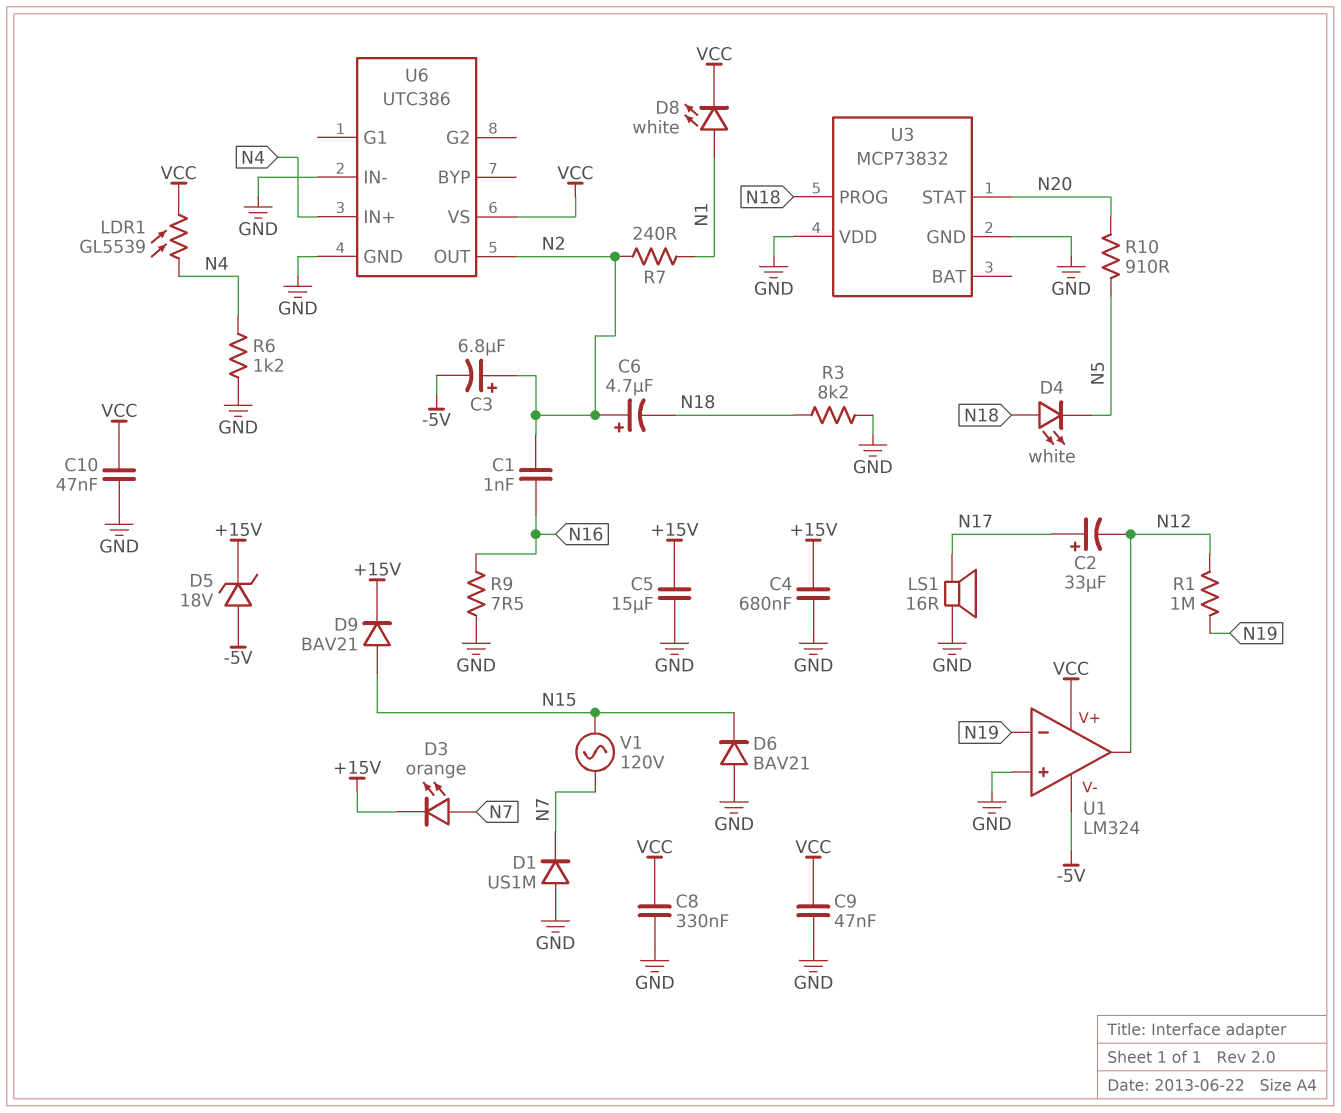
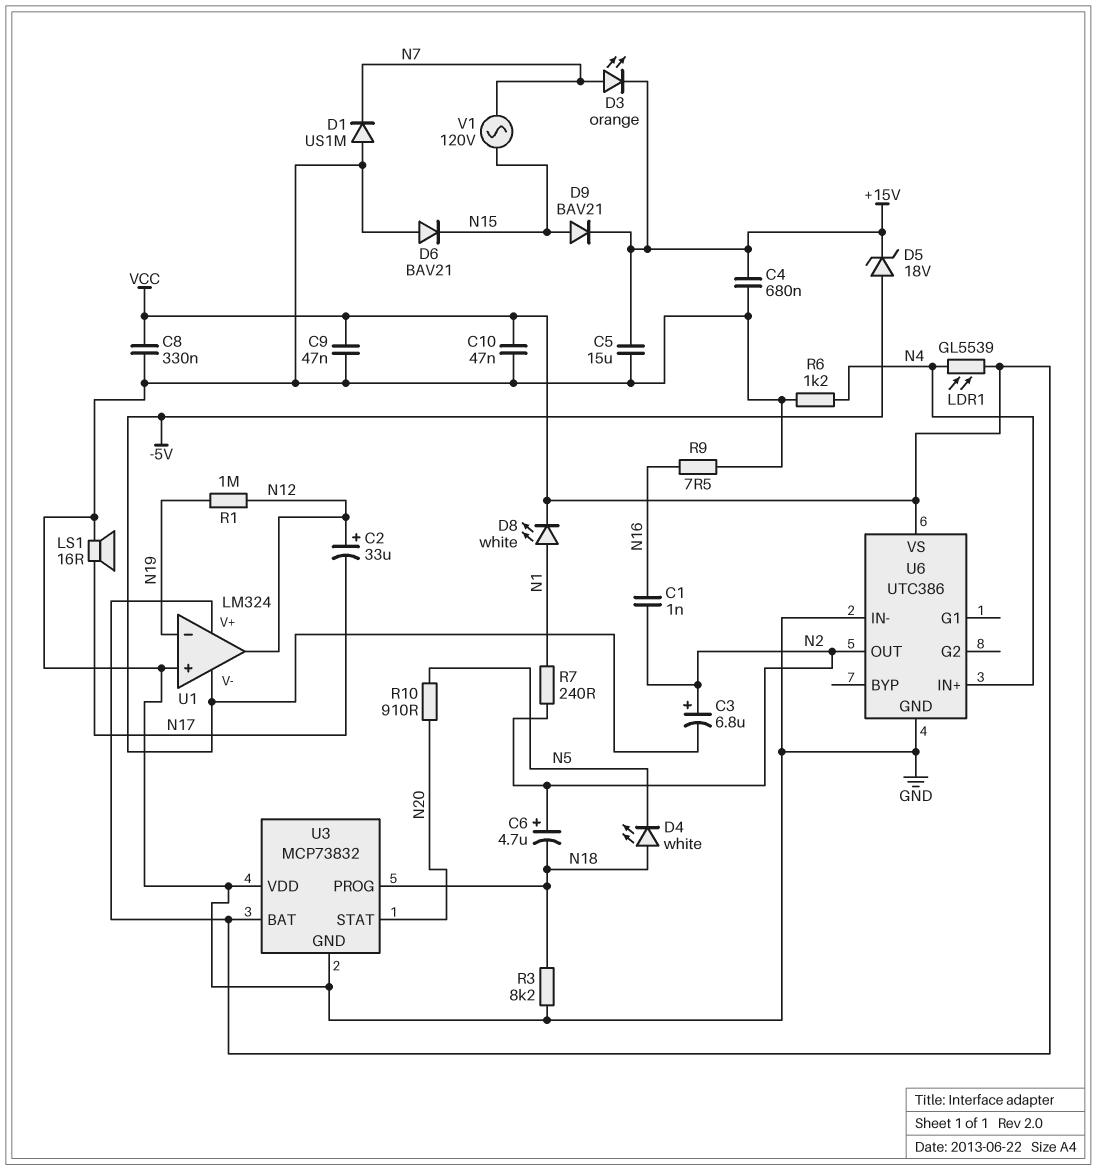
C2: 33uF (plus N17, minus N12) -> 33uF (plus N12, minus N17)
U3 pin BAT: none -> VCC

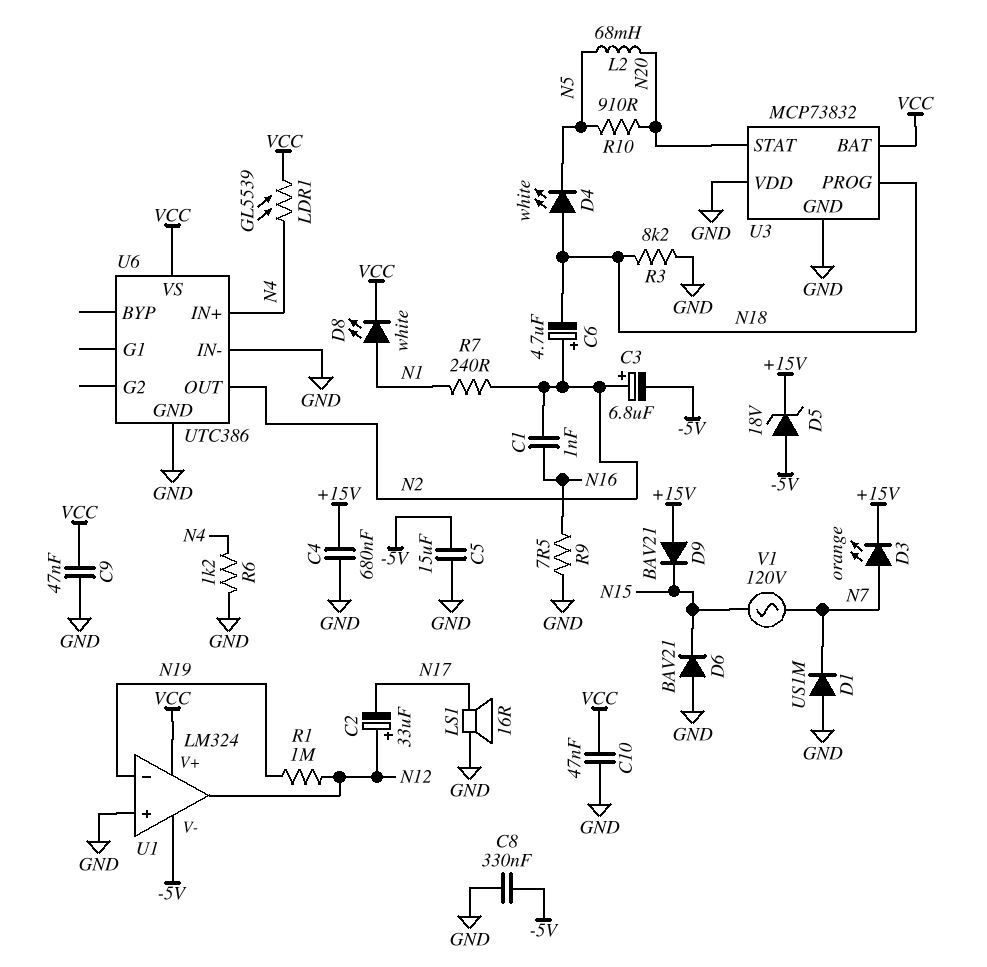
C5: 15uF (+15V, GND) -> 15uF (-5V, GND)
C8: 330nF (GND, VCC) -> 330nF (-5V, GND)
D9: diode BAV21 (A N15, K +15V) -> diode BAV21 (A +15V, K N15)
L2: none -> 68mH (N5, N20)

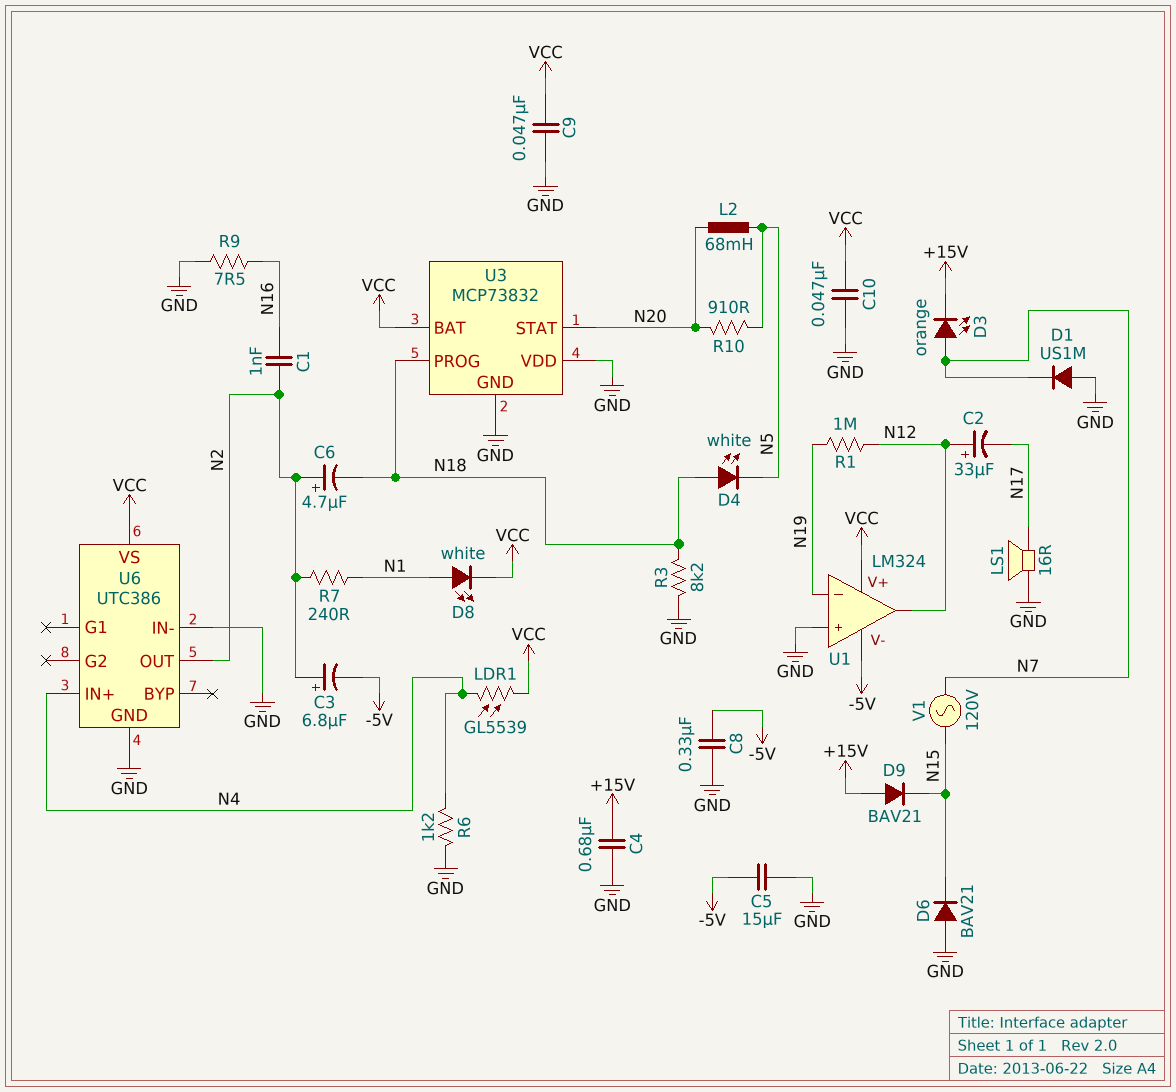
D5: zener 18V (A -5V, K +15V) -> none

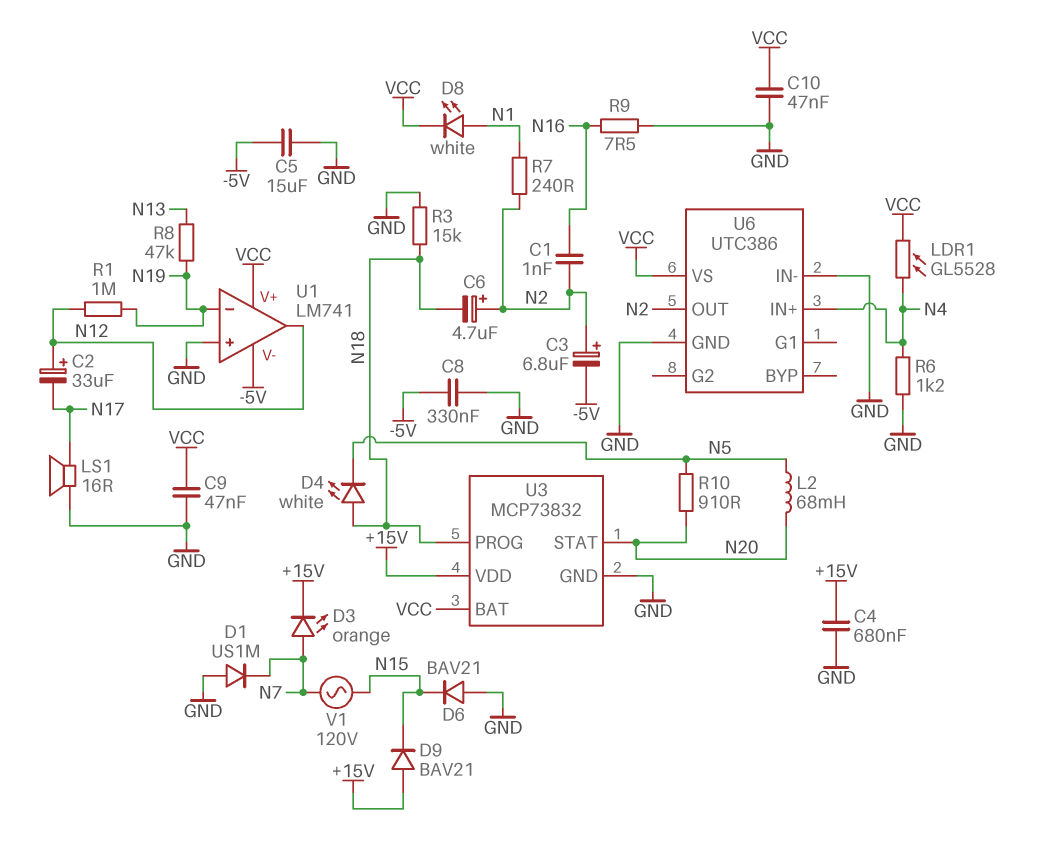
LDR1: GL5539 (N4, VCC) -> GL5528 (N4, VCC)
R3: 8.2k (GND, N18) -> 15k (GND, N18)
R8: none -> 47k (N13, N19)
U1: LM324 -> LM741
U3 pin VDD: GND -> +15V

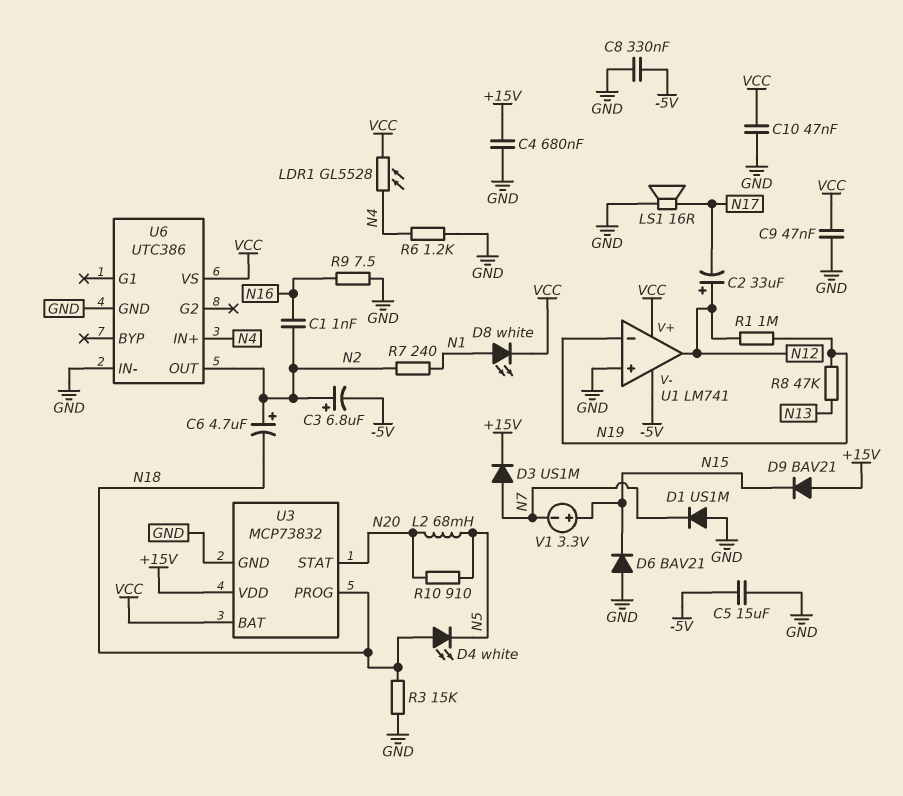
D3: LED orange (A N7, K +15V) -> diode US1M (A N7, K +15V)
V1: AC 120V (N7, N15) -> 3.3V (plus N15, minus N7)

